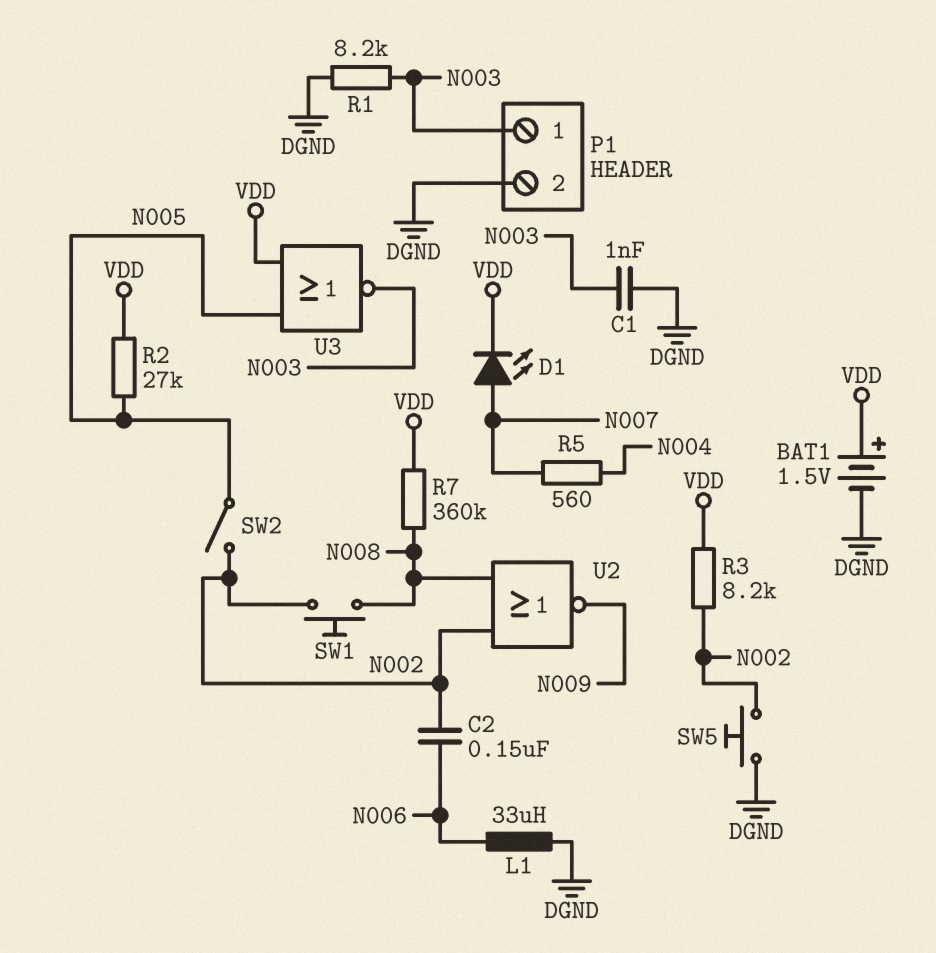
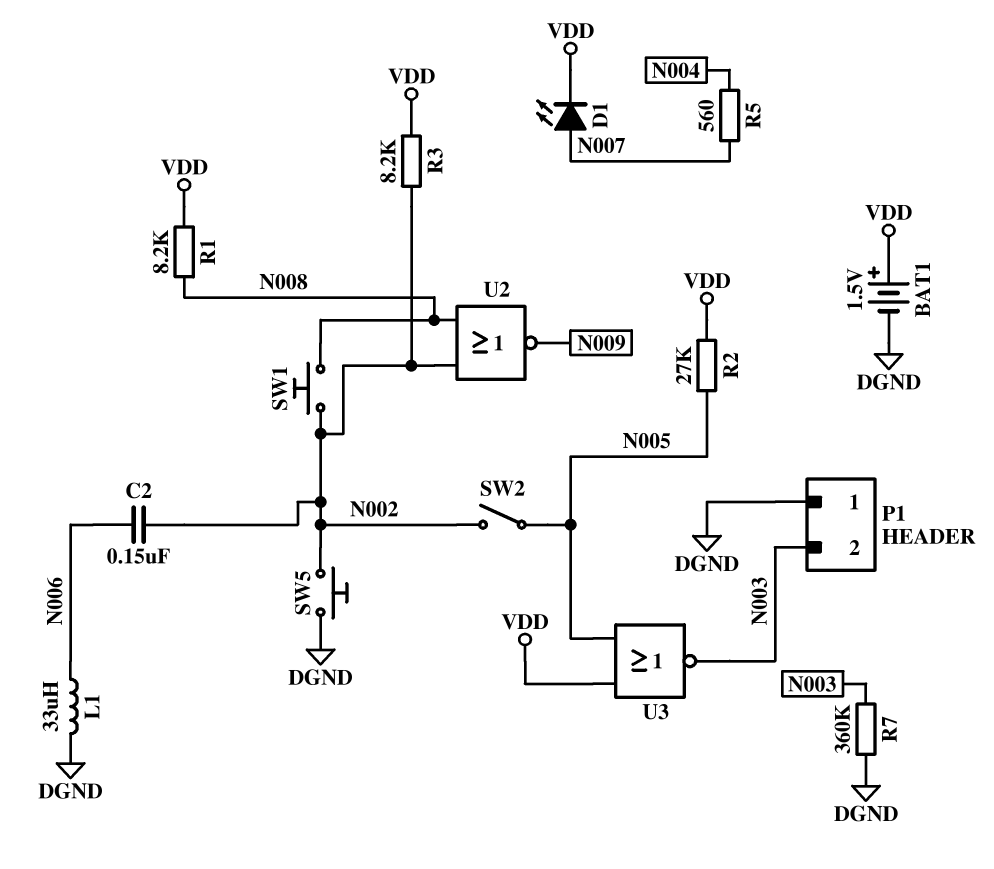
C1: 1nF (DGND, N003) -> none
P1 pin 1: N003 -> DGND
P1 pin 2: DGND -> N003
R1: 8.2k (DGND, N003) -> 8.2k (N008, VDD)
R7: 360k (N008, VDD) -> 360k (DGND, N003)

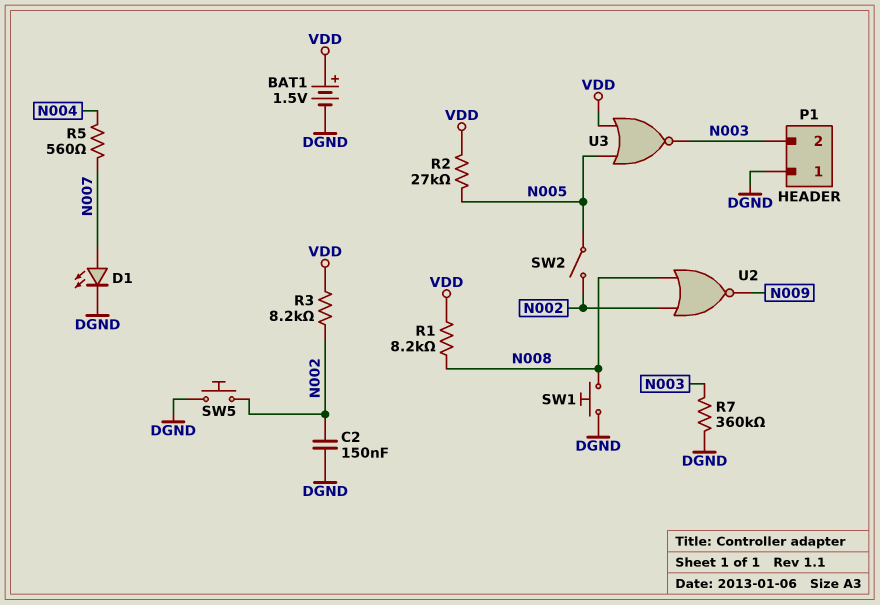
C2: 150nF (N002, N006) -> 150nF (DGND, N002)
D1: LED (A N007, K VDD) -> LED (A N007, K DGND)
L1: 33uH (DGND, N006) -> none
SW1: button (N002, N008) -> button (DGND, N008)

